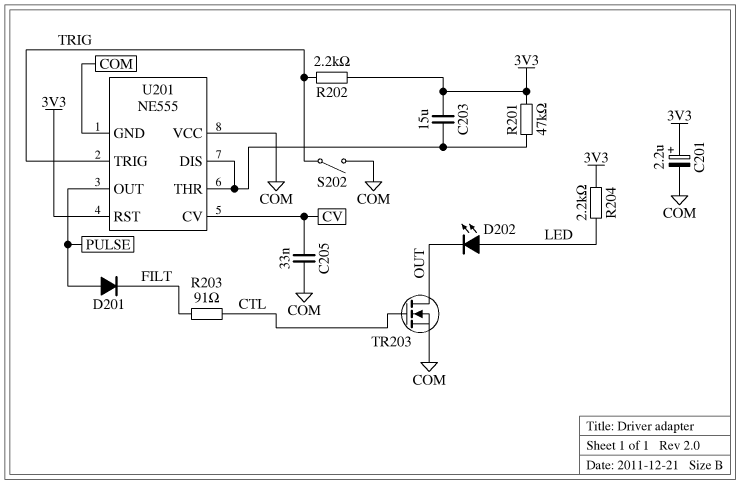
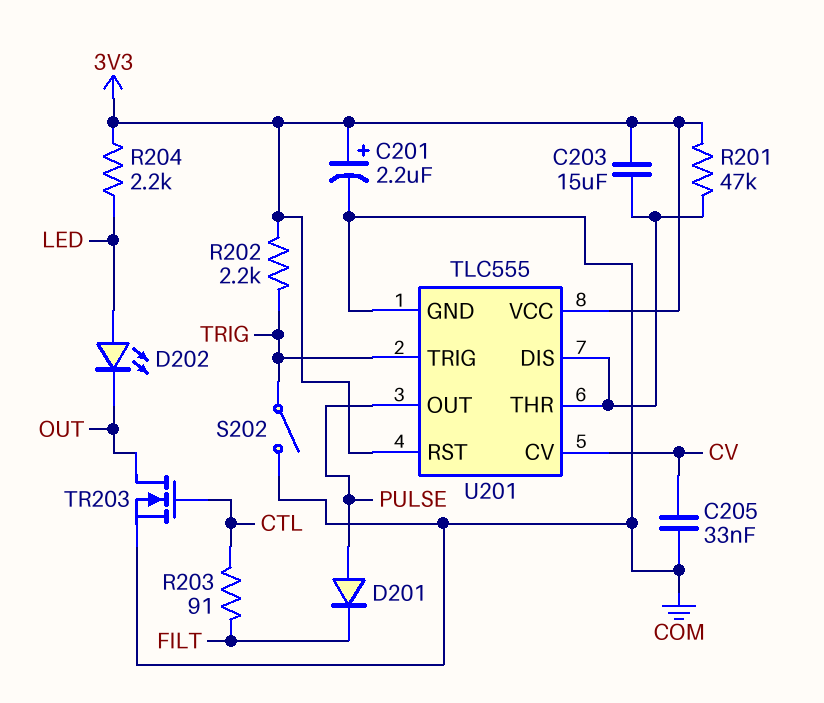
U201: NE555 -> TLC555
U201 pin VCC: COM -> 3V3

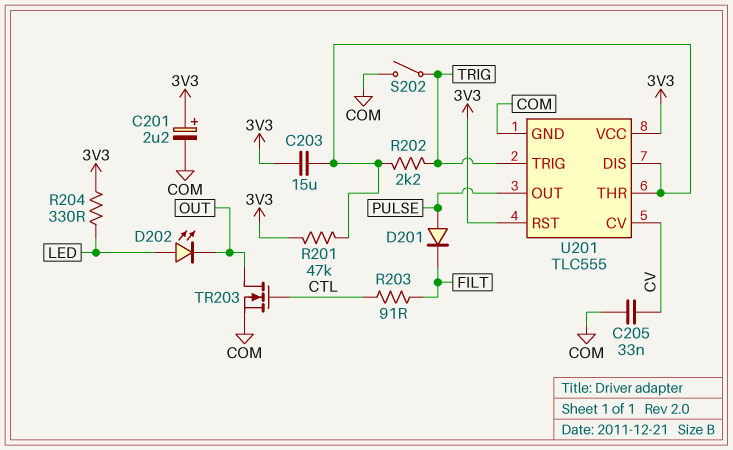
R202: 2.2k (3V3, TRIG) -> 2.2k (TRIG, U201/DIS)
R204: 2.2k (3V3, LED) -> 330 (3V3, LED)

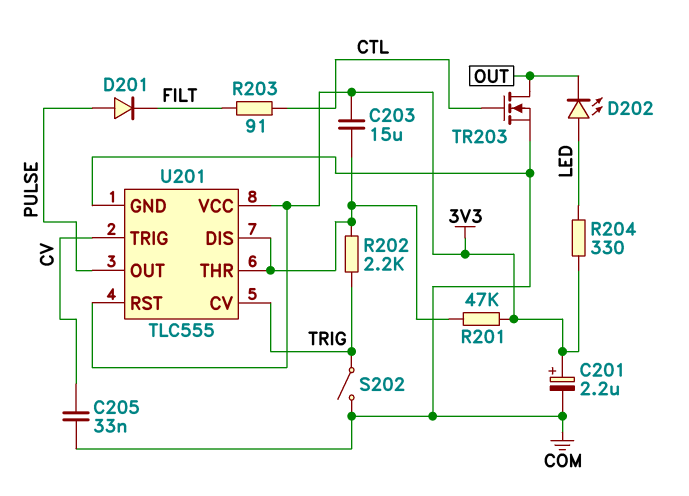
U201 pin CV: CV -> TRIG
U201 pin TRIG: TRIG -> CV

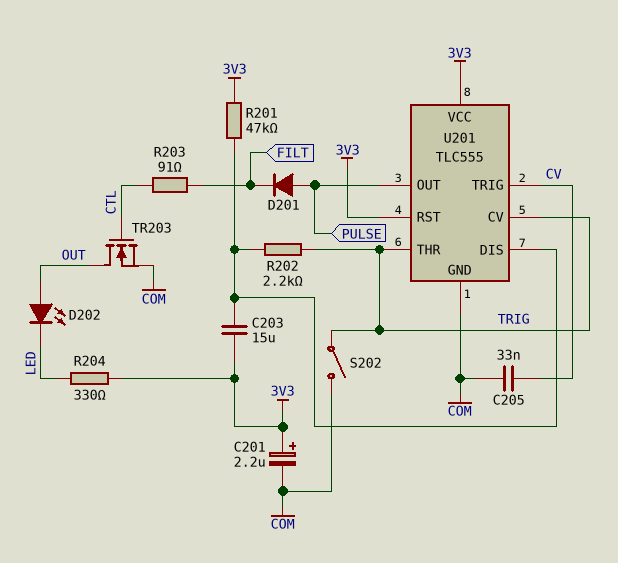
D202: LED (A LED, K OUT) -> LED (A OUT, K LED)
U201 pin THR: U201/DIS -> TRIG

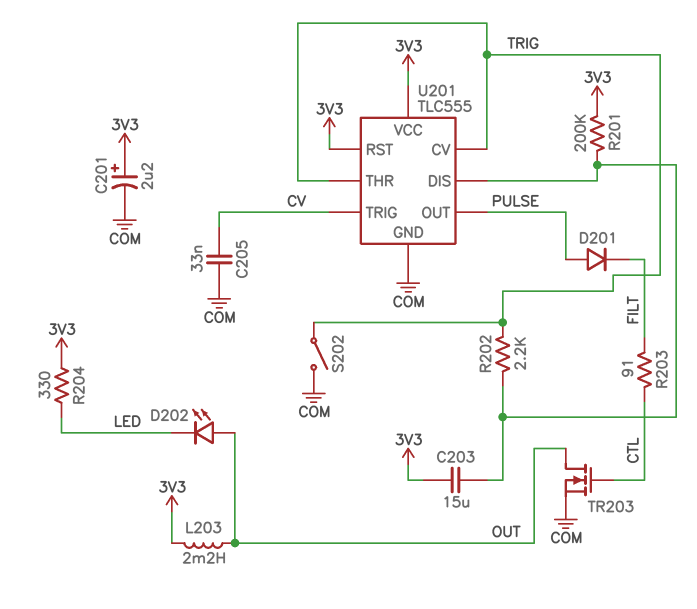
L203: none -> 2.2mH (3V3, OUT)
R201: 47k (3V3, U201/DIS) -> 200k (3V3, U201/DIS)

